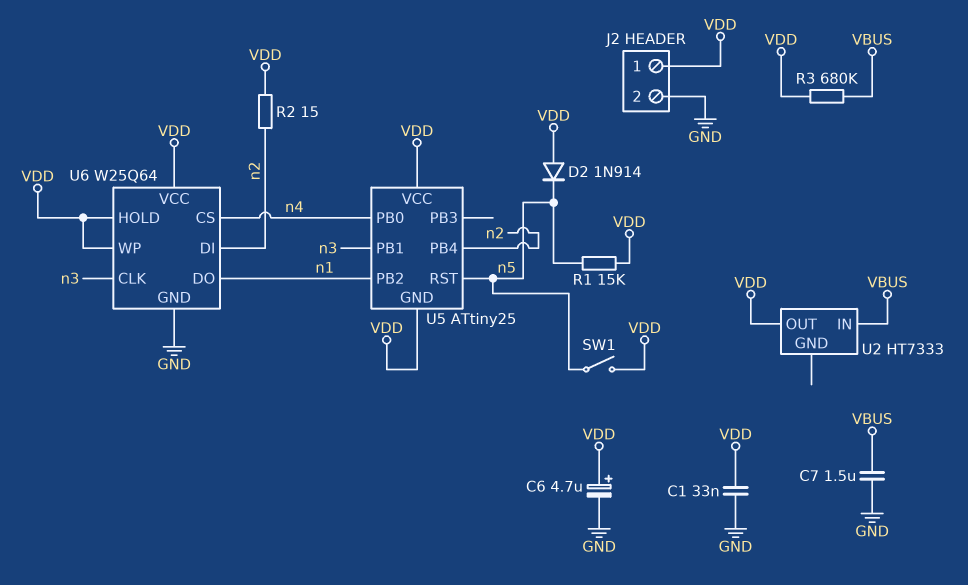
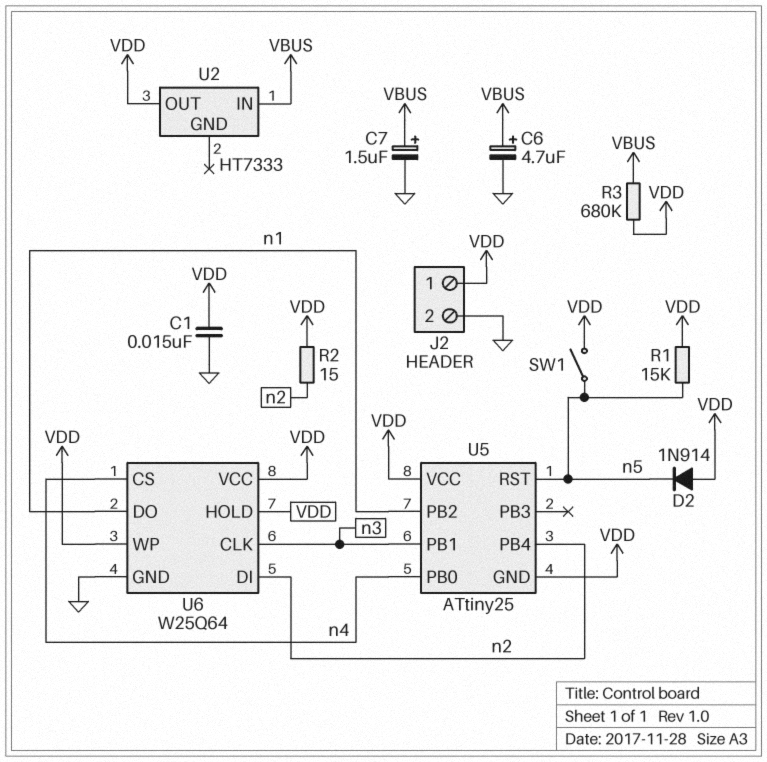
C1: 33nF (GND, VDD) -> 15nF (GND, VDD)
C6: 4.7uF (plus VDD, minus GND) -> 4.7uF (plus VBUS, minus GND)
C7: 1.5uF (GND, VBUS) -> 1.5uF (plus VBUS, minus GND)

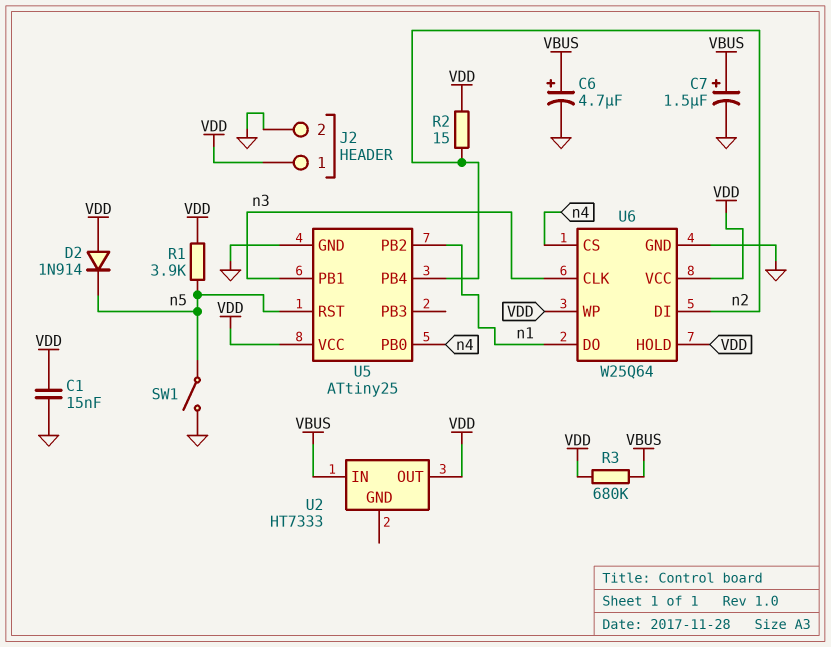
R1: 15k (VDD, n5) -> 3.9k (VDD, n5)
SW1: switch (VDD, n5) -> switch (GND, n5)
U5 pin GND: VDD -> GND

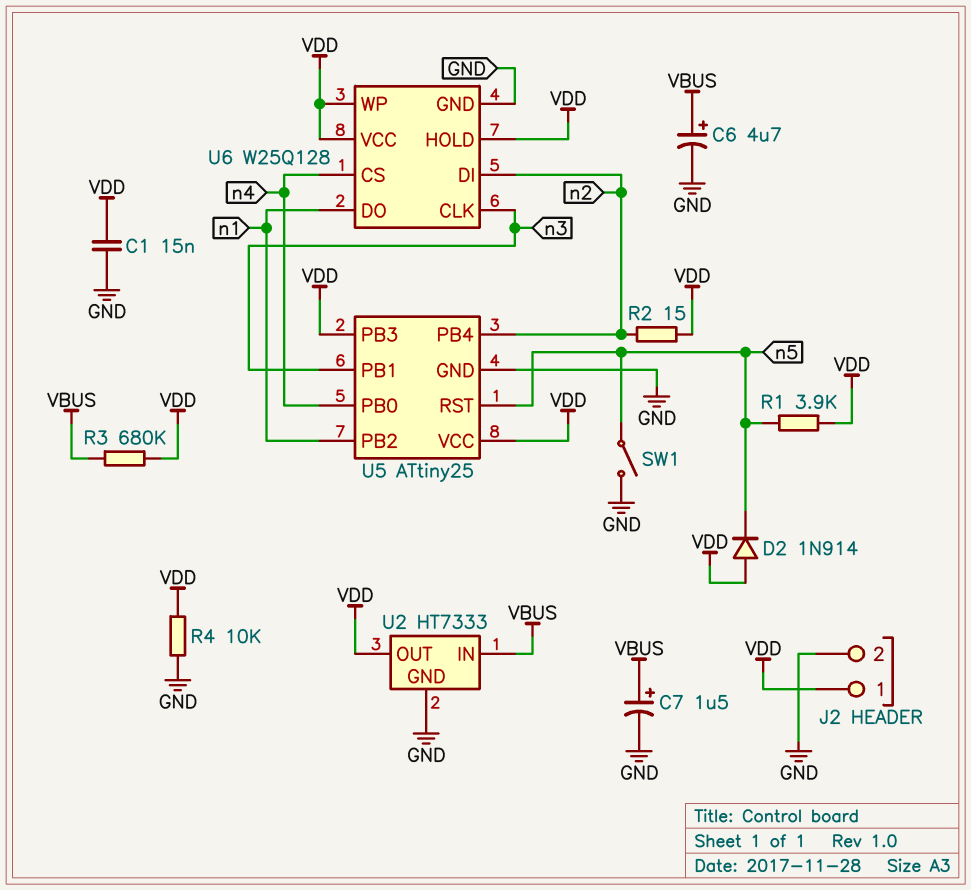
R4: none -> 10k (GND, VDD)
U2 pin GND: none -> GND
U5 pin PB3: none -> VDD
U6: W25Q64 -> W25Q128

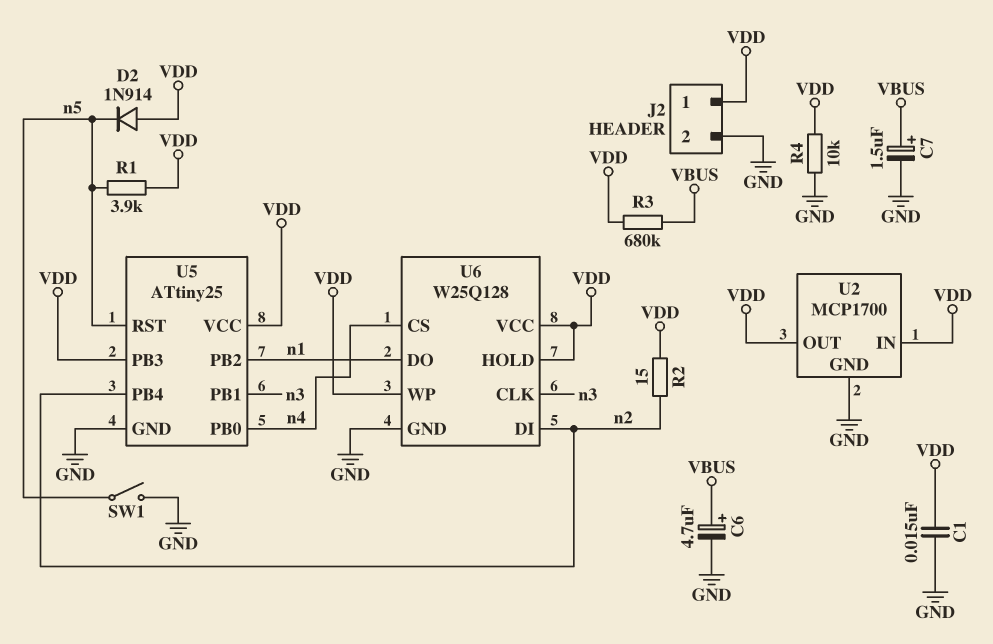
U2: HT7333 -> MCP1700
U2 pin IN: VBUS -> VDD

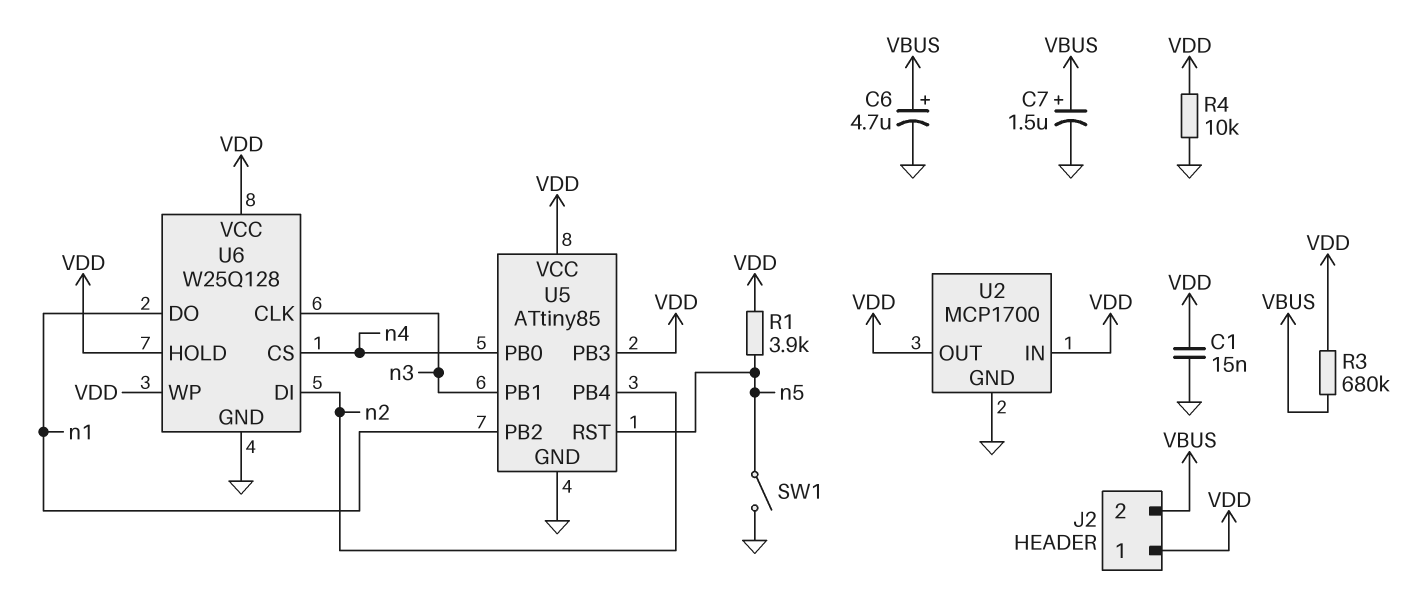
D2: diode 1N914 (A VDD, K n5) -> none
J2 pin 2: GND -> VBUS
R2: 15 (VDD, n2) -> none
U5: ATtiny25 -> ATtiny85

